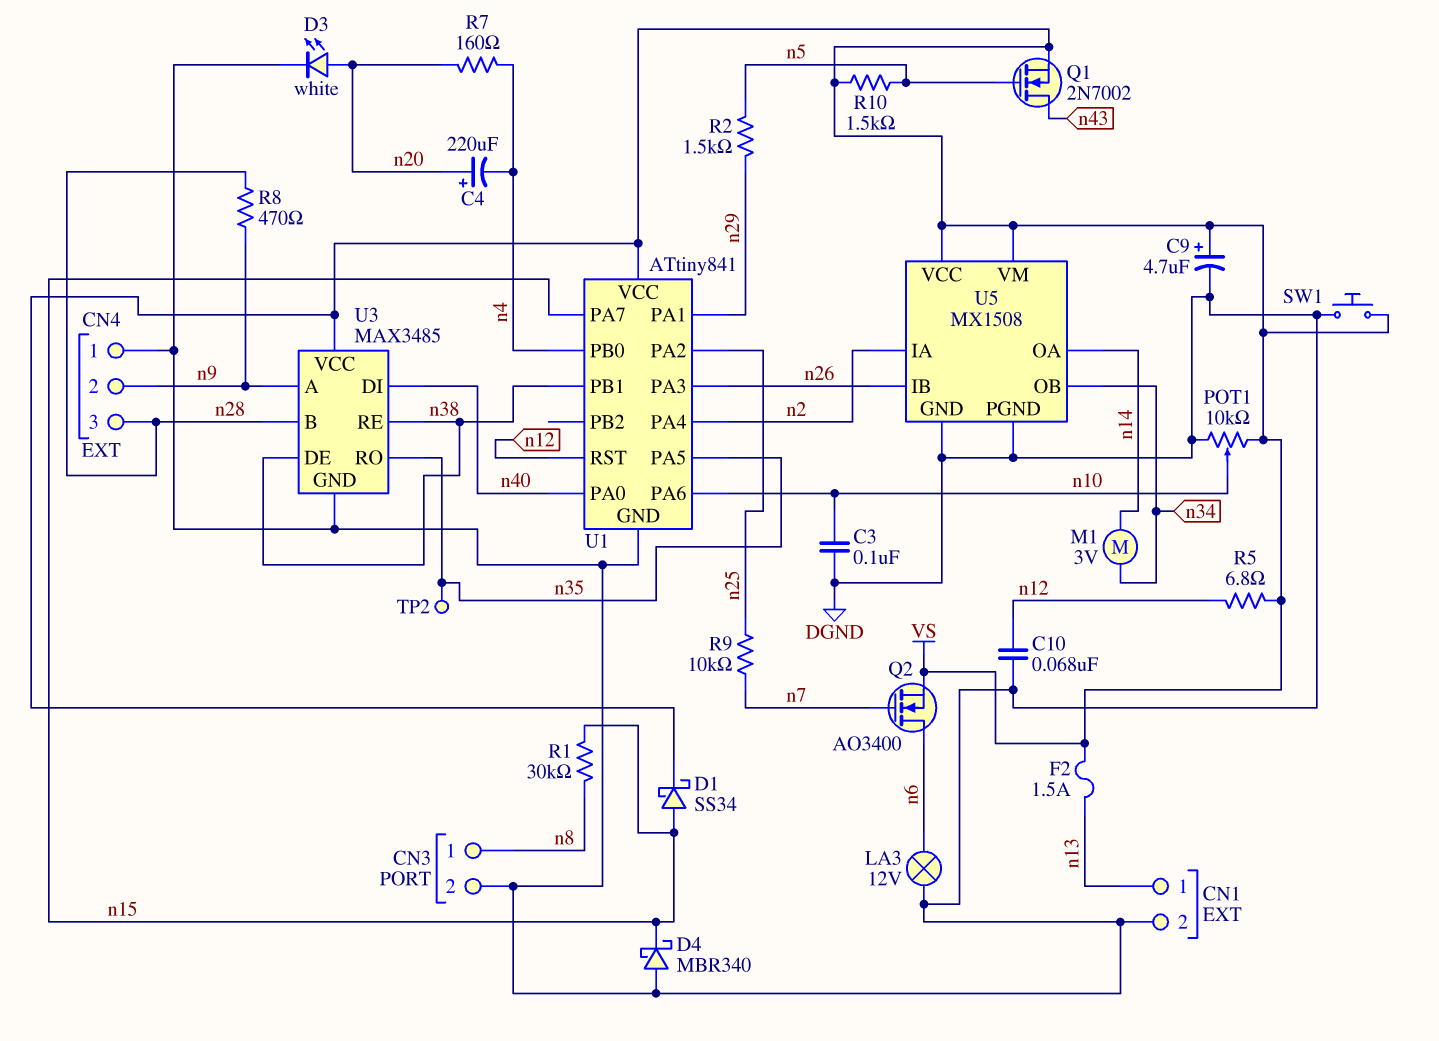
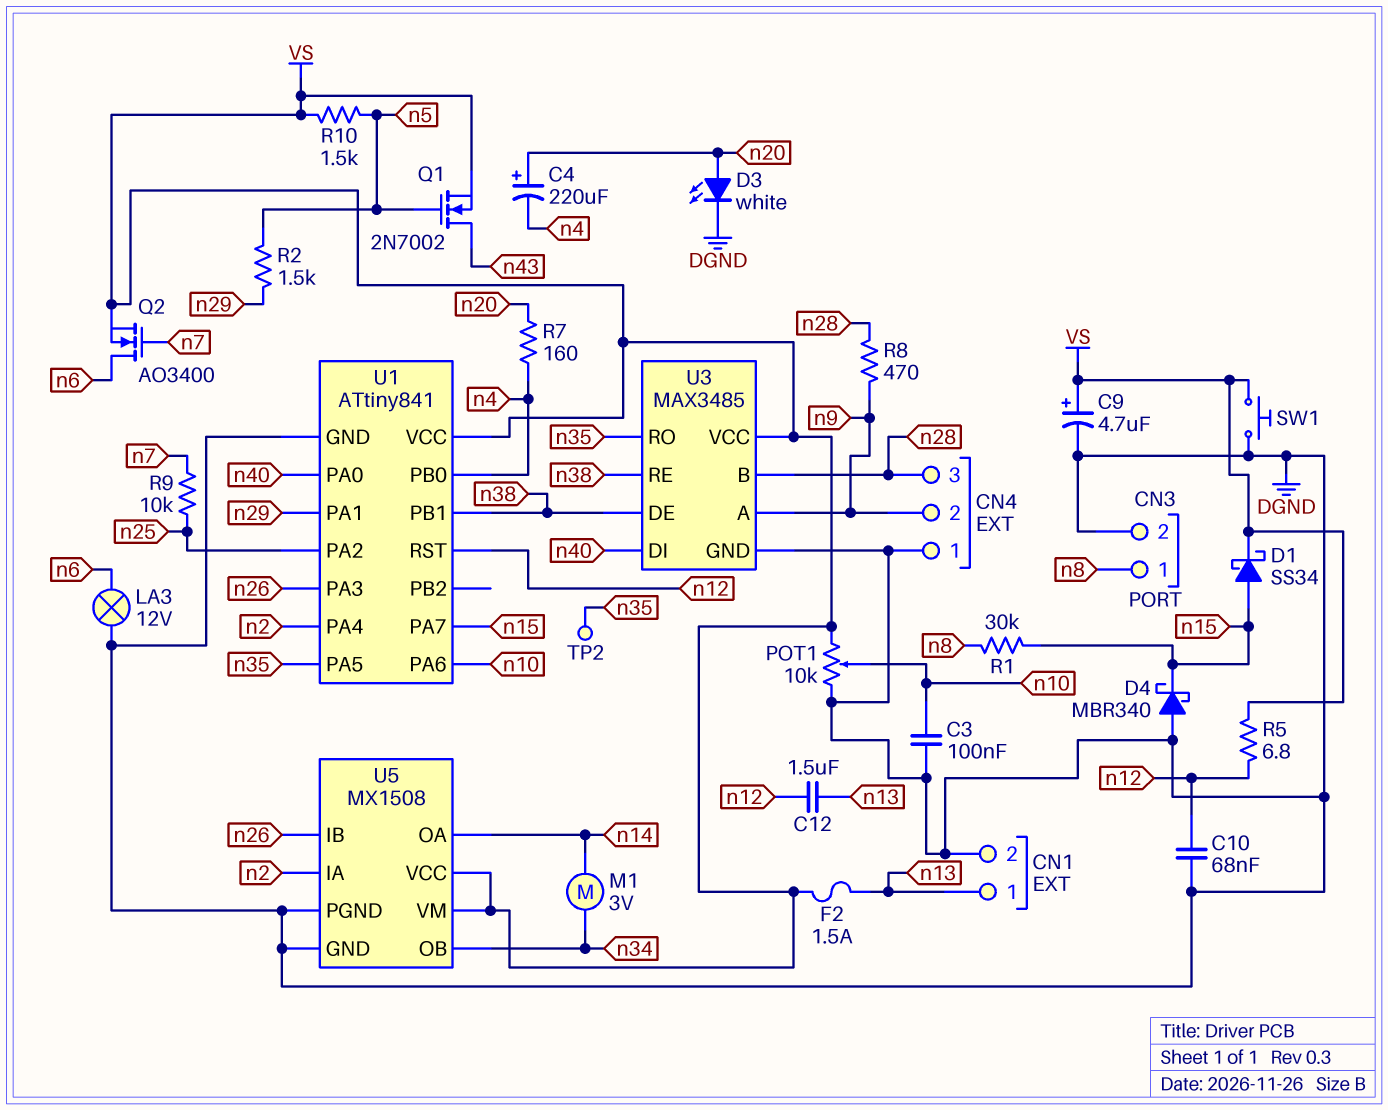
C12: none -> 1.5uF (n12, n13)

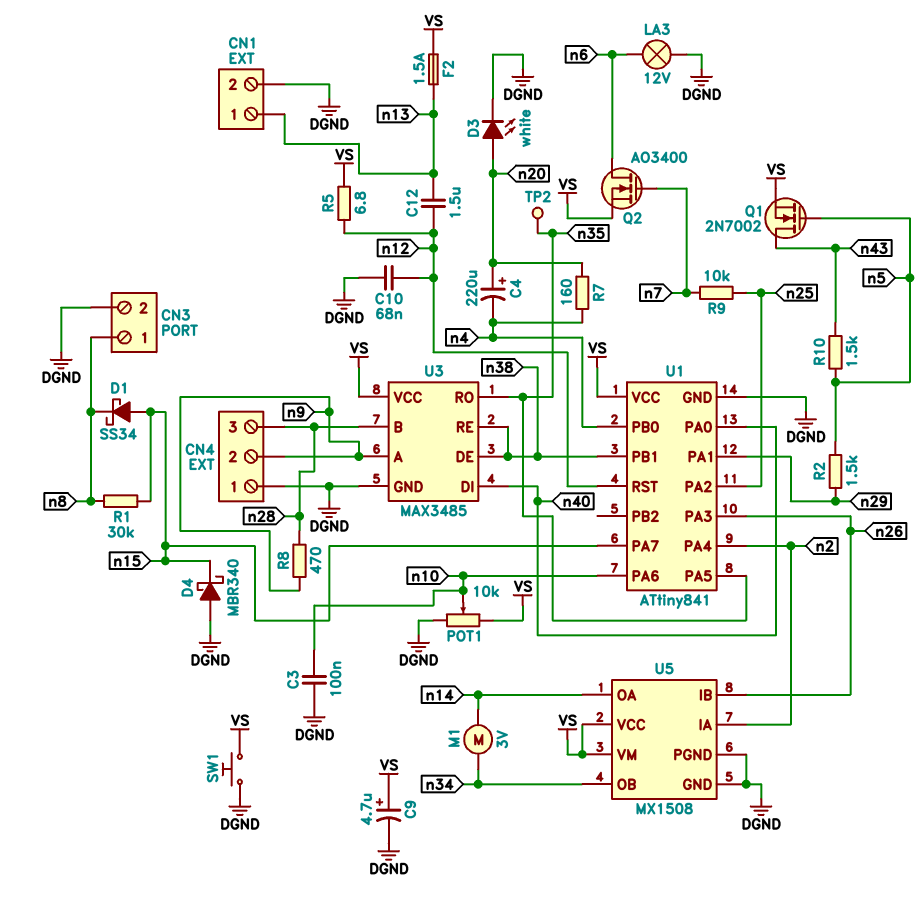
D1: schottky SS34 (A n15, K VS) -> schottky SS34 (A n15, K n8)
R10: 1.5k (VS, n5) -> 1.5k (n5, n43)

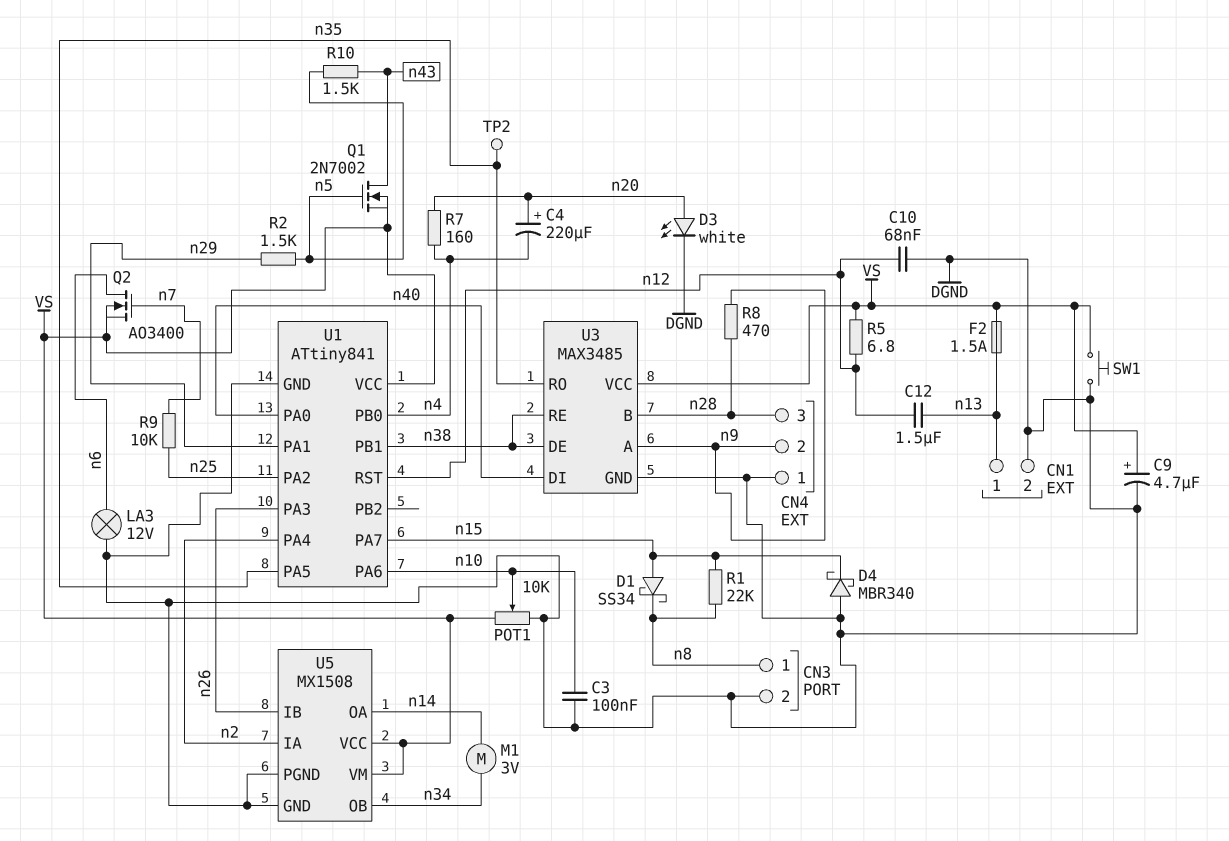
R1: 30k (n8, n15) -> 22k (n8, n15)

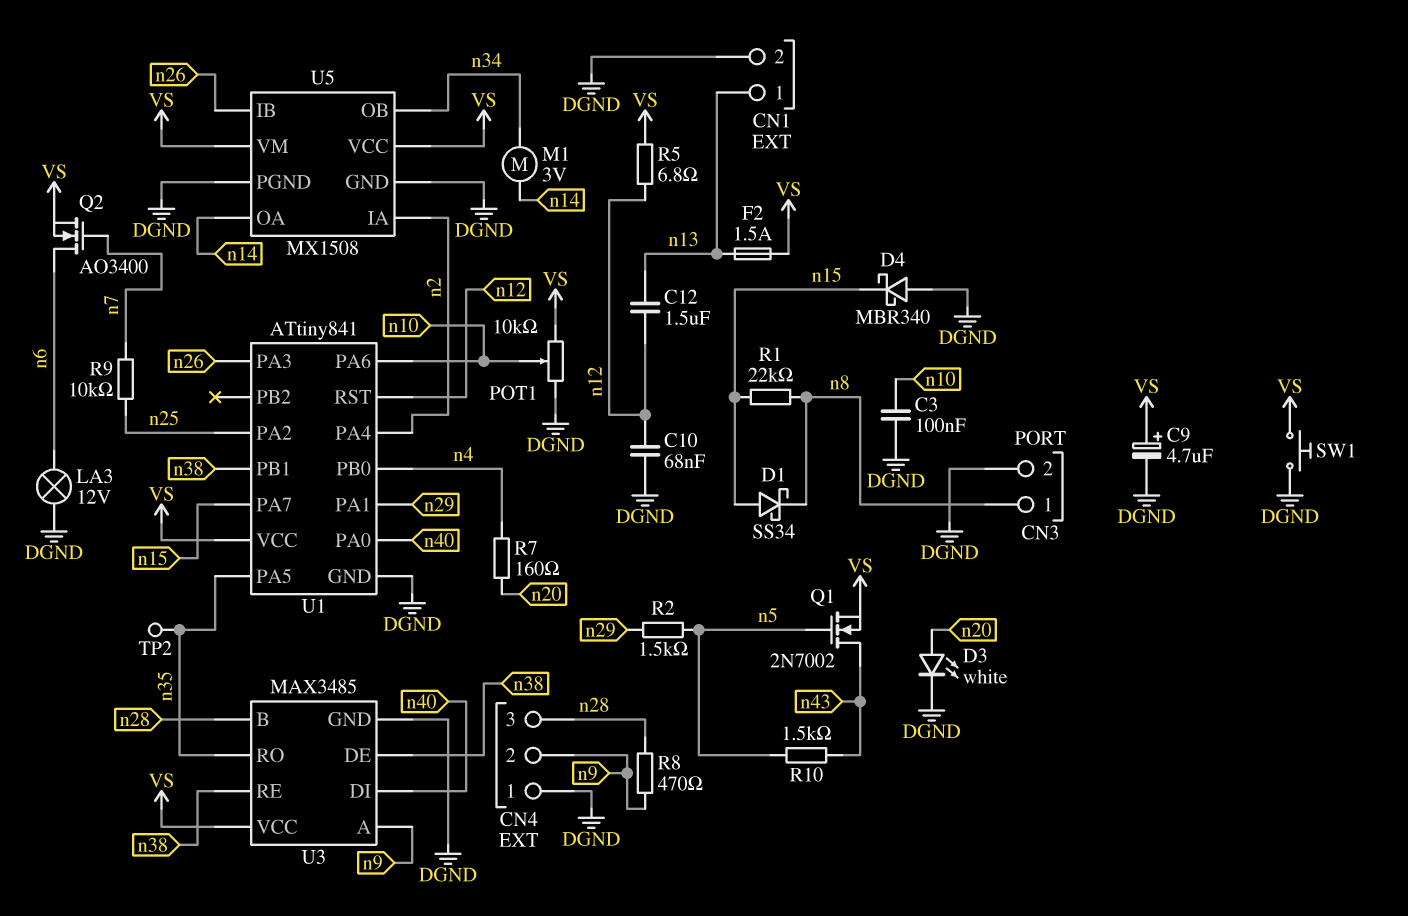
C4: 220uF (plus n20, minus n4) -> none

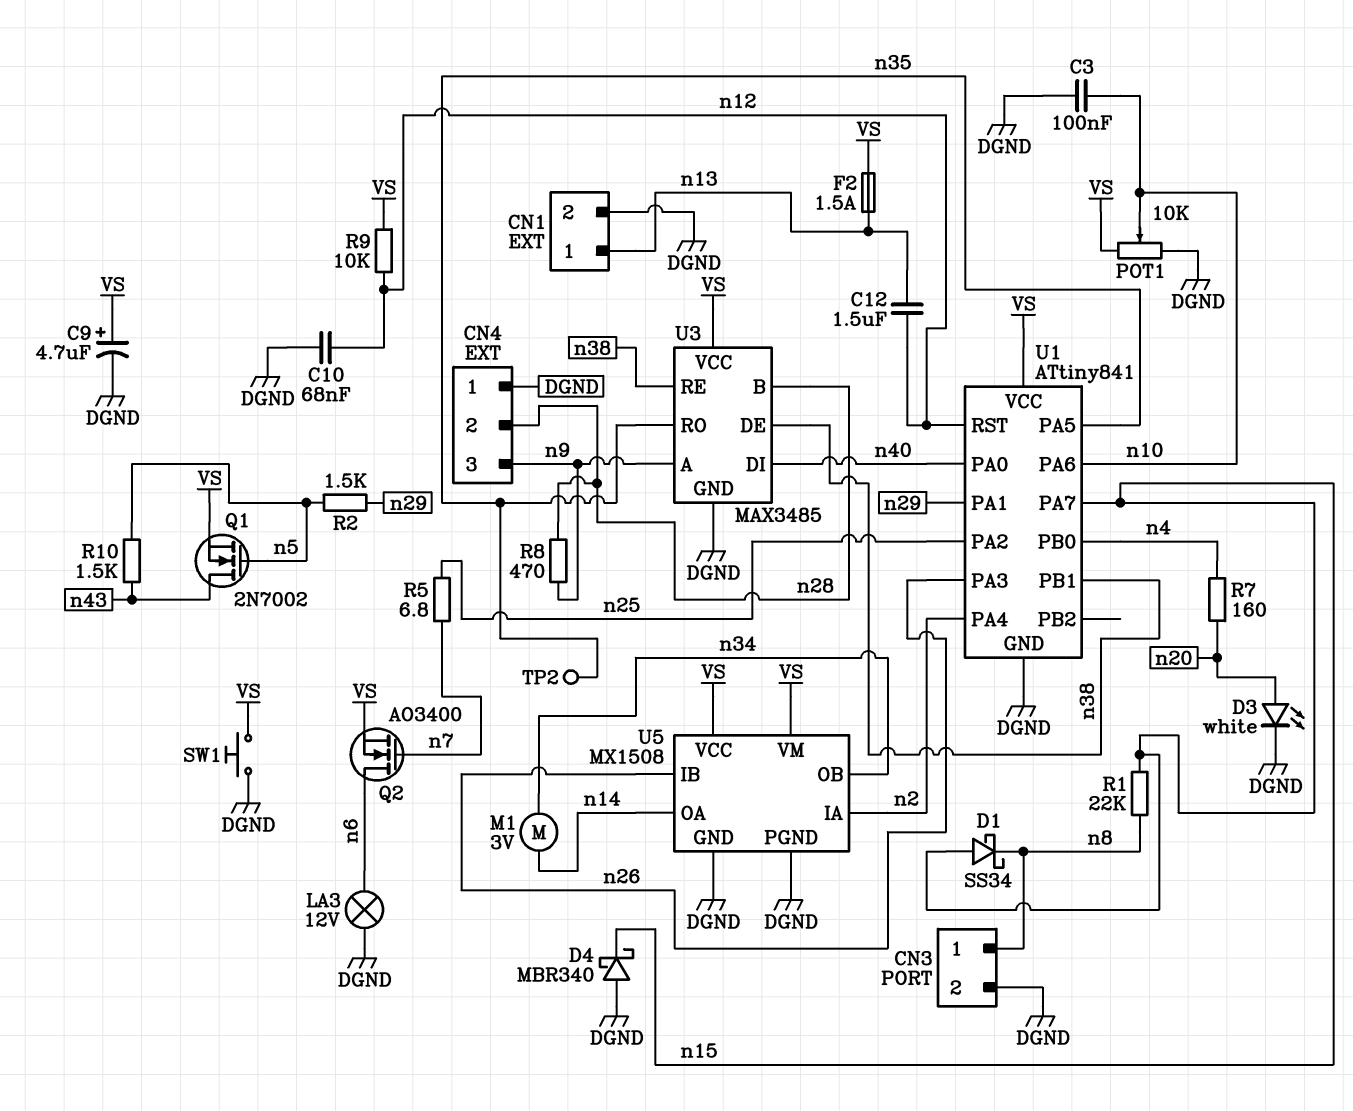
CN4 pin 2: n9 -> n28
CN4 pin 3: n28 -> n9
R5: 6.8 (VS, n12) -> 6.8 (n7, n25)
R9: 10k (n7, n25) -> 10k (VS, n12)

